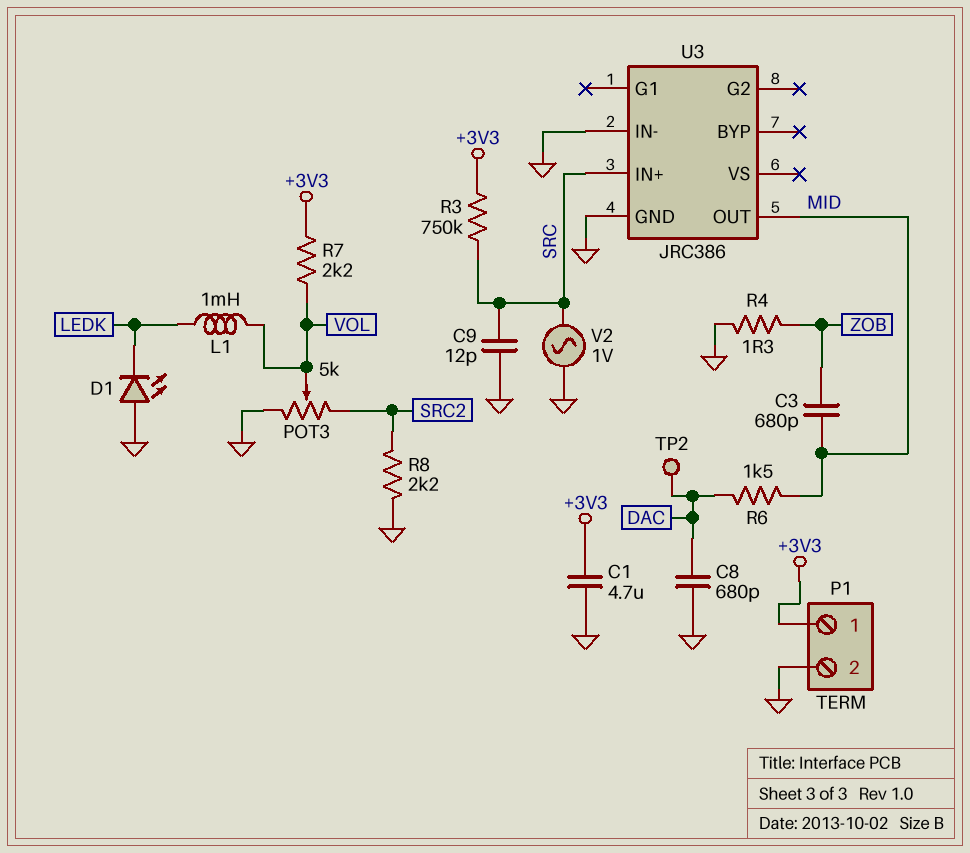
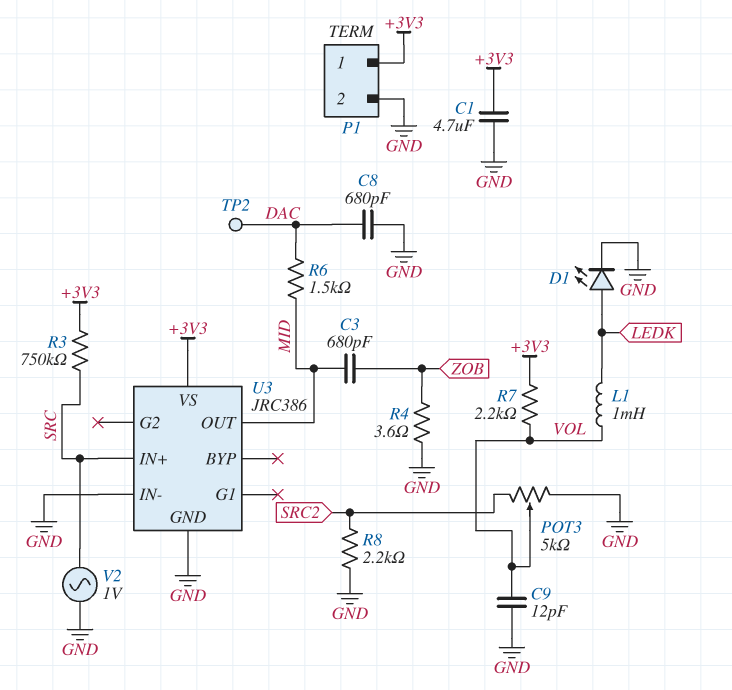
C9: 12pF (GND, SRC) -> 12pF (GND, VOL)
D1: LED (A GND, K LEDK) -> LED (A LEDK, K GND)
R4: 1.3 (GND, ZOB) -> 3.6 (GND, ZOB)
U3 pin VS: none -> +3V3

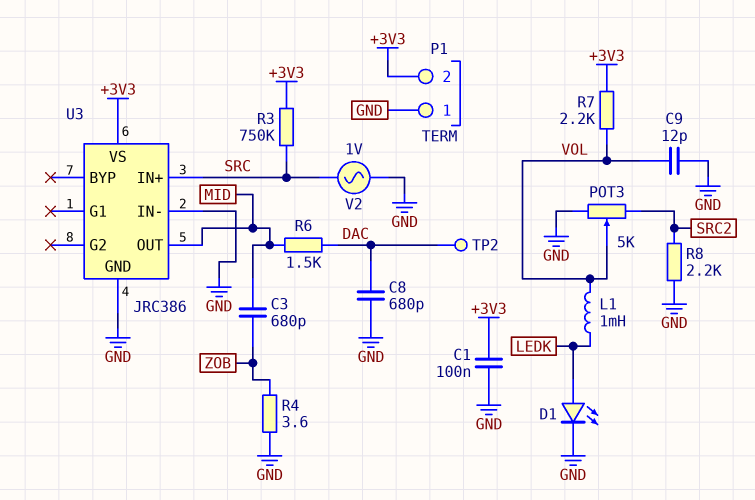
C1: 4.7uF (+3V3, GND) -> 100nF (+3V3, GND)
P1 pin 1: +3V3 -> GND
P1 pin 2: GND -> +3V3

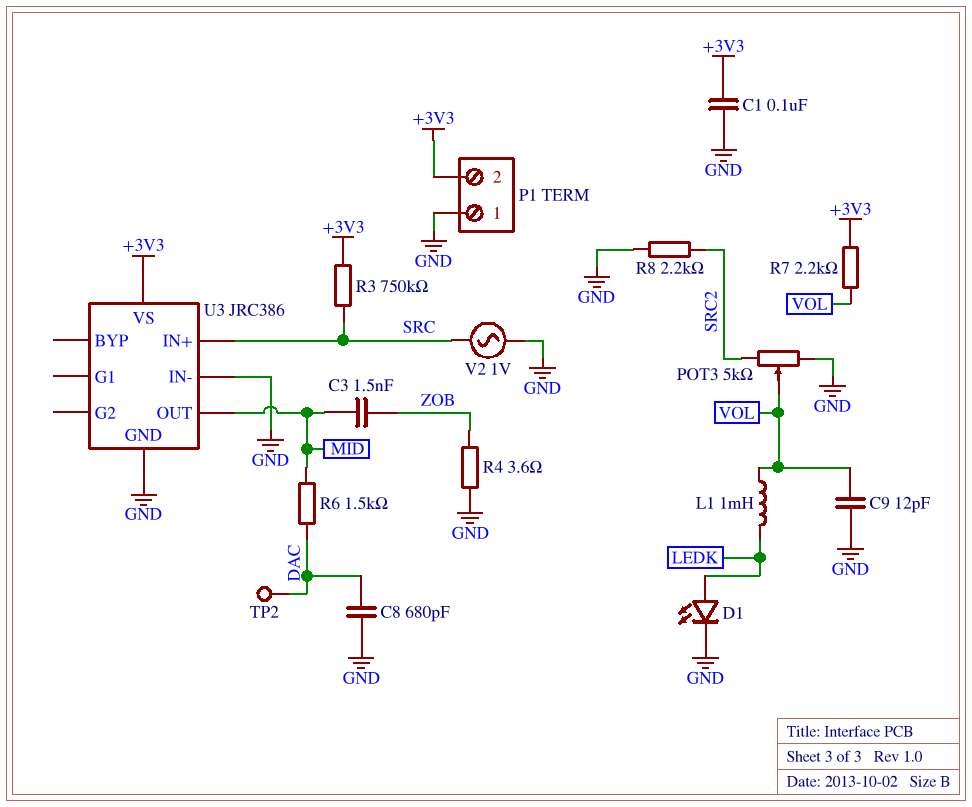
C3: 680pF (MID, ZOB) -> 1.5nF (MID, ZOB)

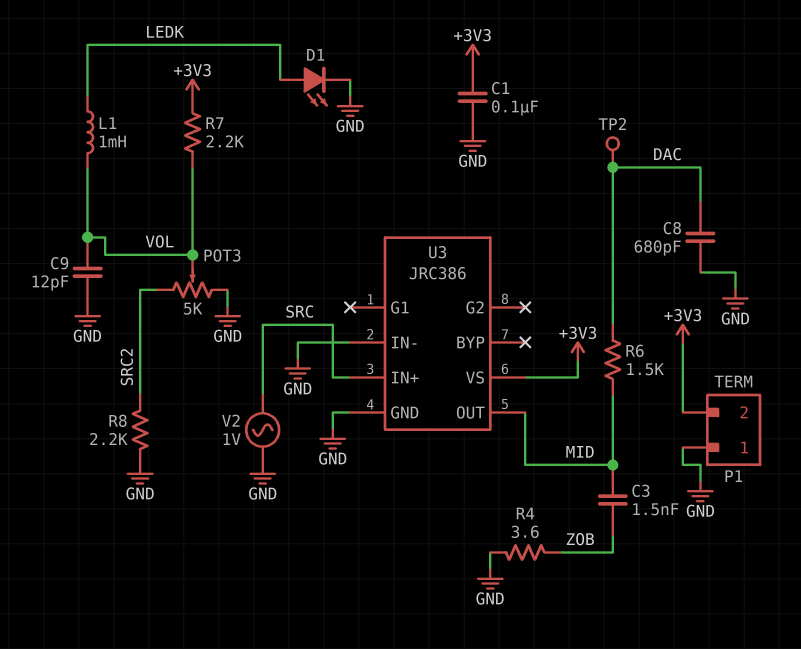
R3: 750k (+3V3, SRC) -> none

